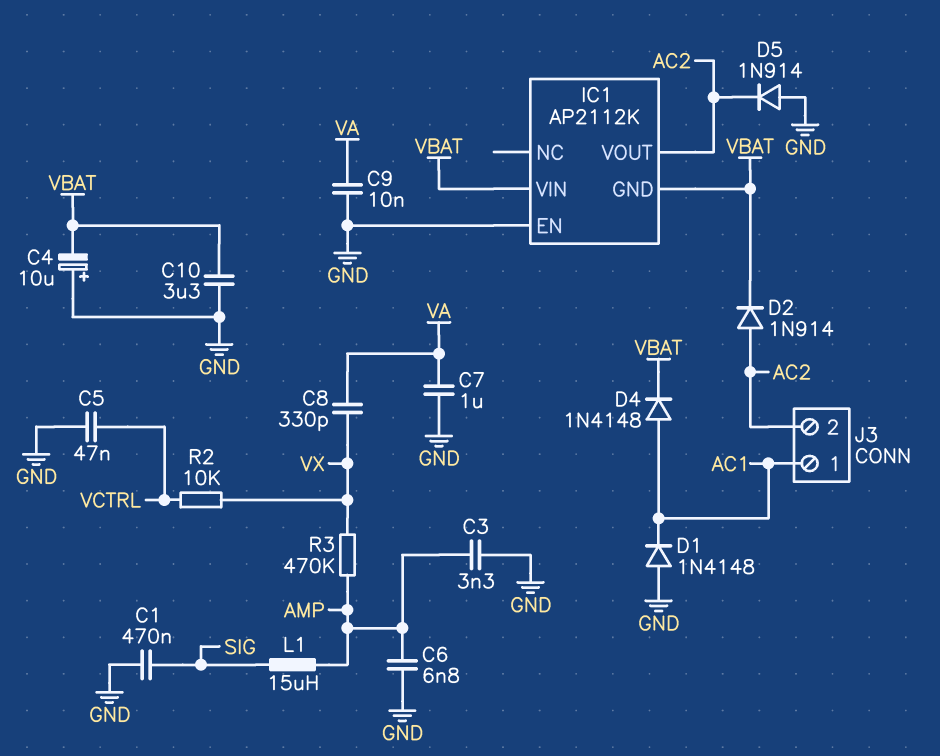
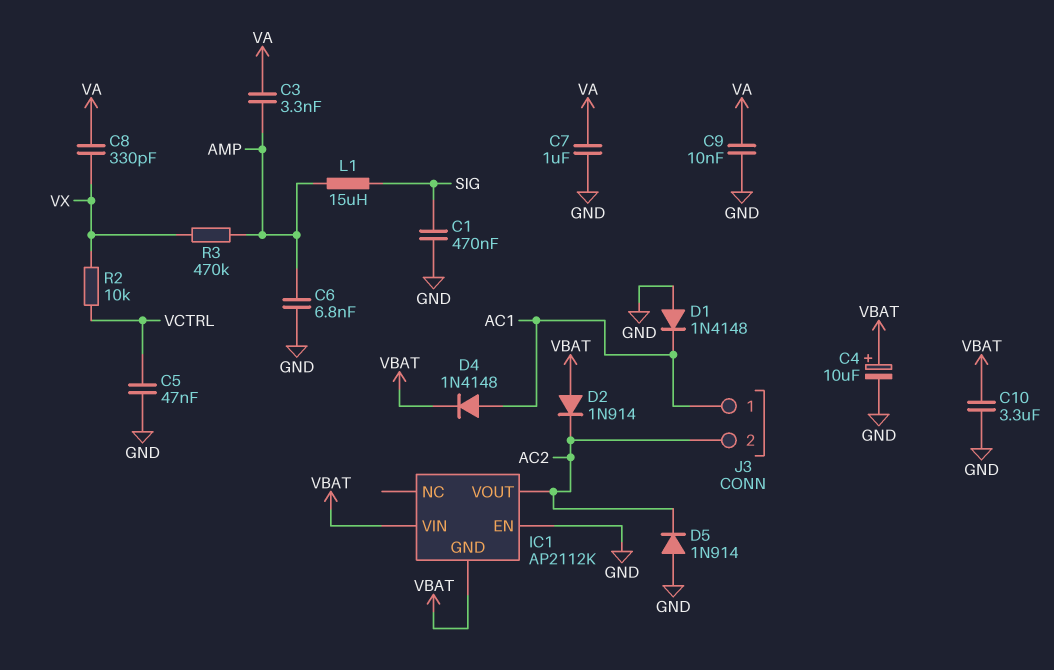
C3: 3.3nF (AMP, GND) -> 3.3nF (AMP, VA)
C4: 10uF (plus GND, minus VBAT) -> 10uF (plus VBAT, minus GND)
D2: diode 1N914 (A AC2, K VBAT) -> diode 1N914 (A VBAT, K AC2)

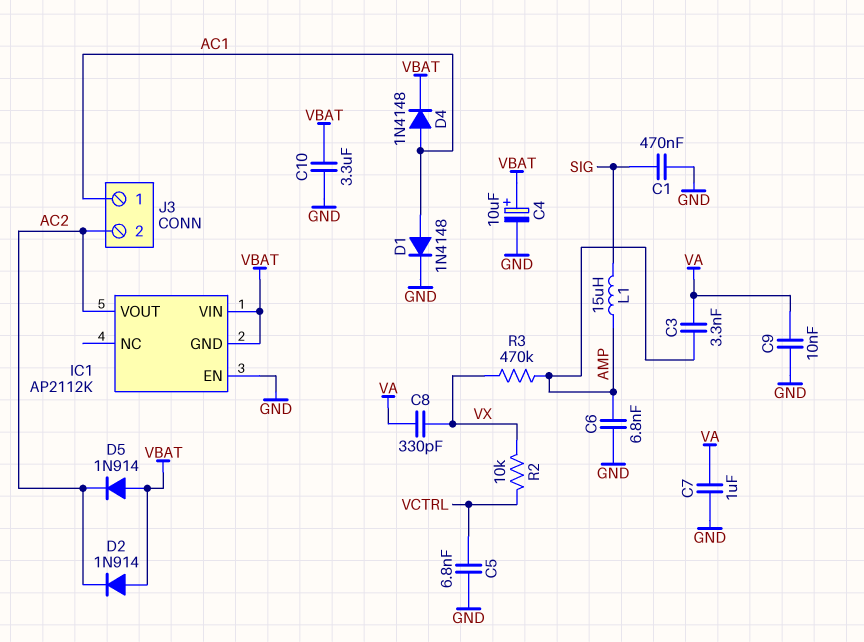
C5: 47nF (GND, VCTRL) -> 6.8nF (GND, VCTRL)
D1: diode 1N4148 (A GND, K AC1) -> diode 1N4148 (A AC1, K GND)
D5: diode 1N914 (A GND, K AC2) -> diode 1N914 (A VBAT, K AC2)

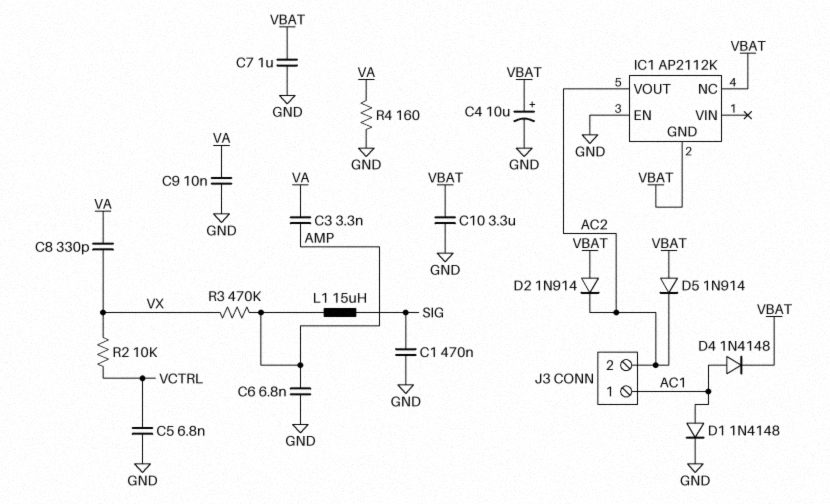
C7: 1uF (GND, VA) -> 1uF (GND, VBAT)
IC1 pin NC: none -> VBAT
IC1 pin VIN: VBAT -> none
R4: none -> 160 (GND, VA)

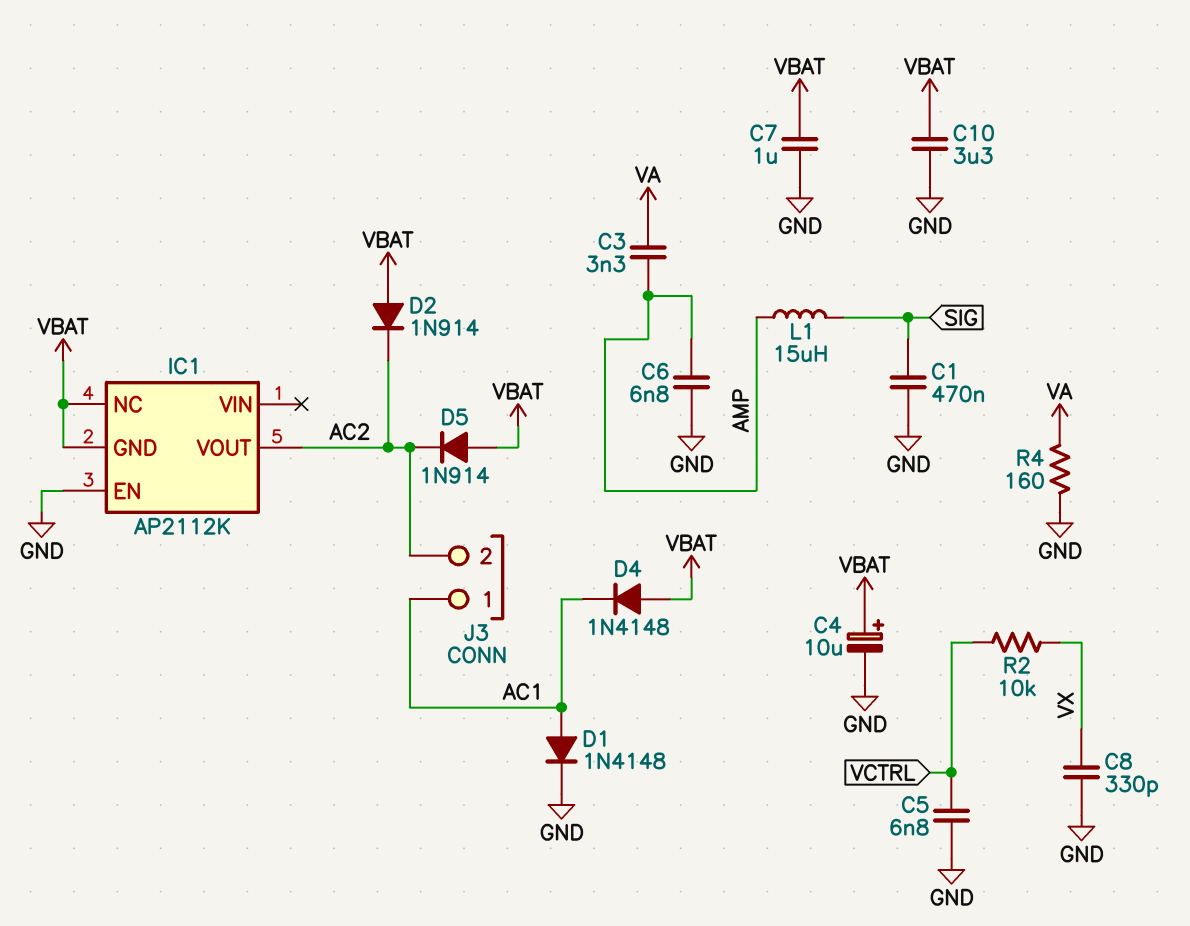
C8: 330pF (VA, VX) -> 330pF (GND, VX)
C9: 10nF (GND, VA) -> none
D4: diode 1N4148 (A AC1, K VBAT) -> diode 1N4148 (A VBAT, K AC1)
R3: 470k (AMP, VX) -> none

